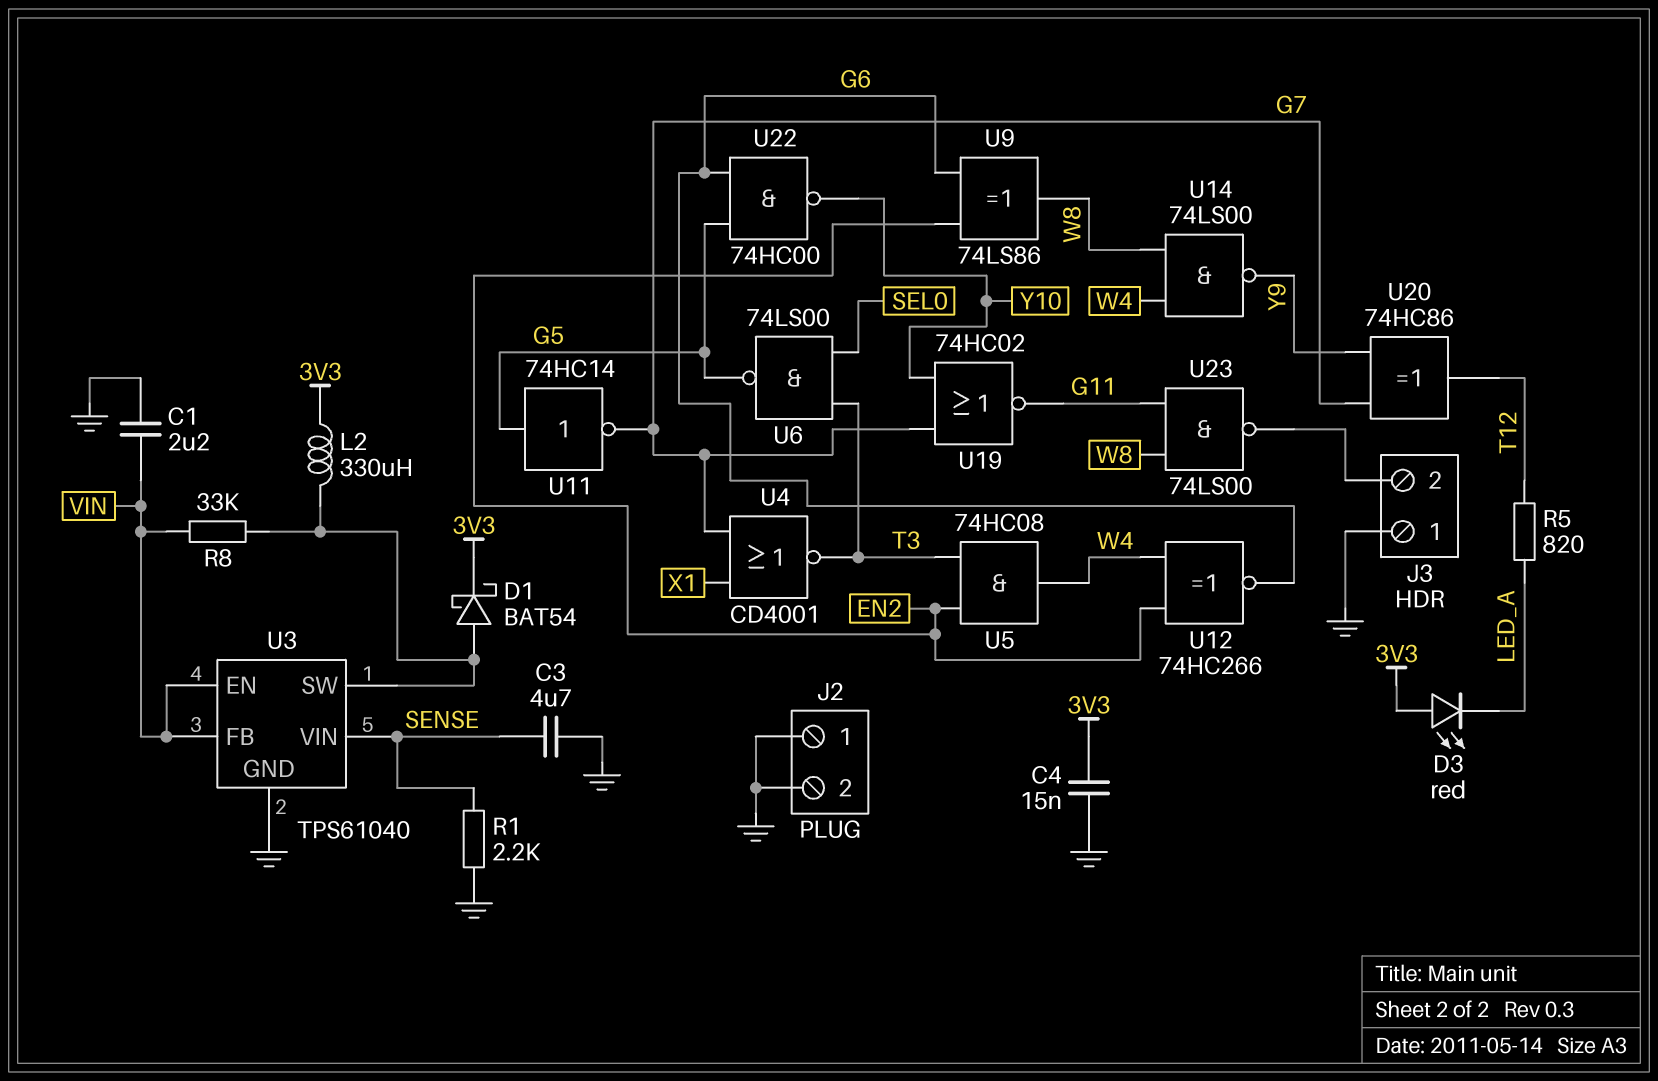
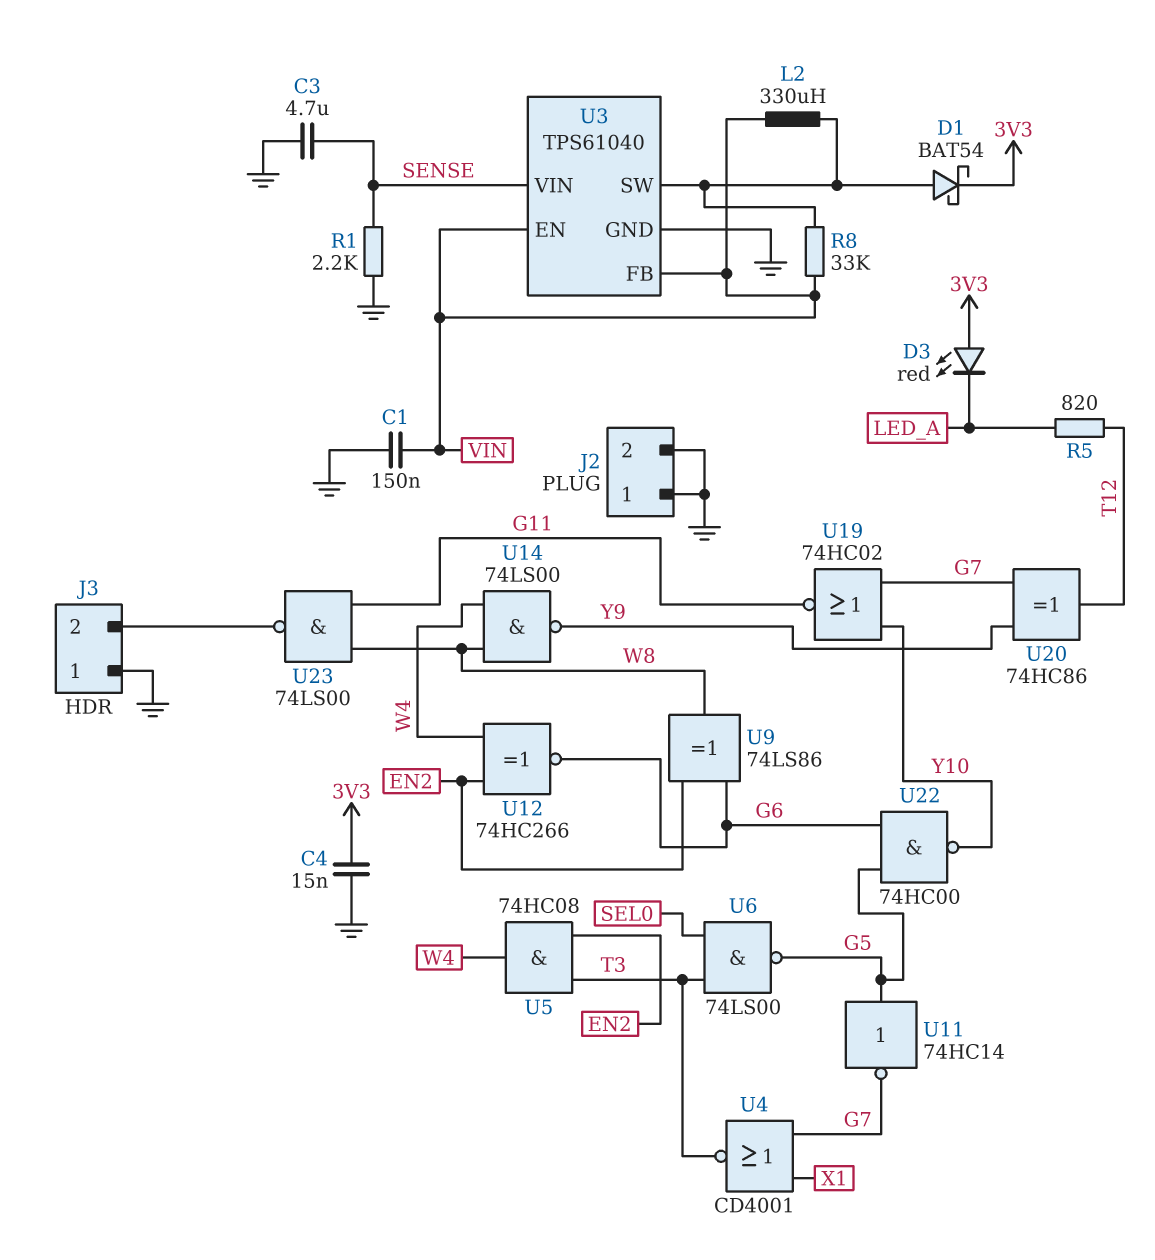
C1: 2.2uF (GND, VIN) -> 150nF (GND, VIN)
L2: 330uH (3V3, U3/SW) -> 330uH (U3/SW, VIN)

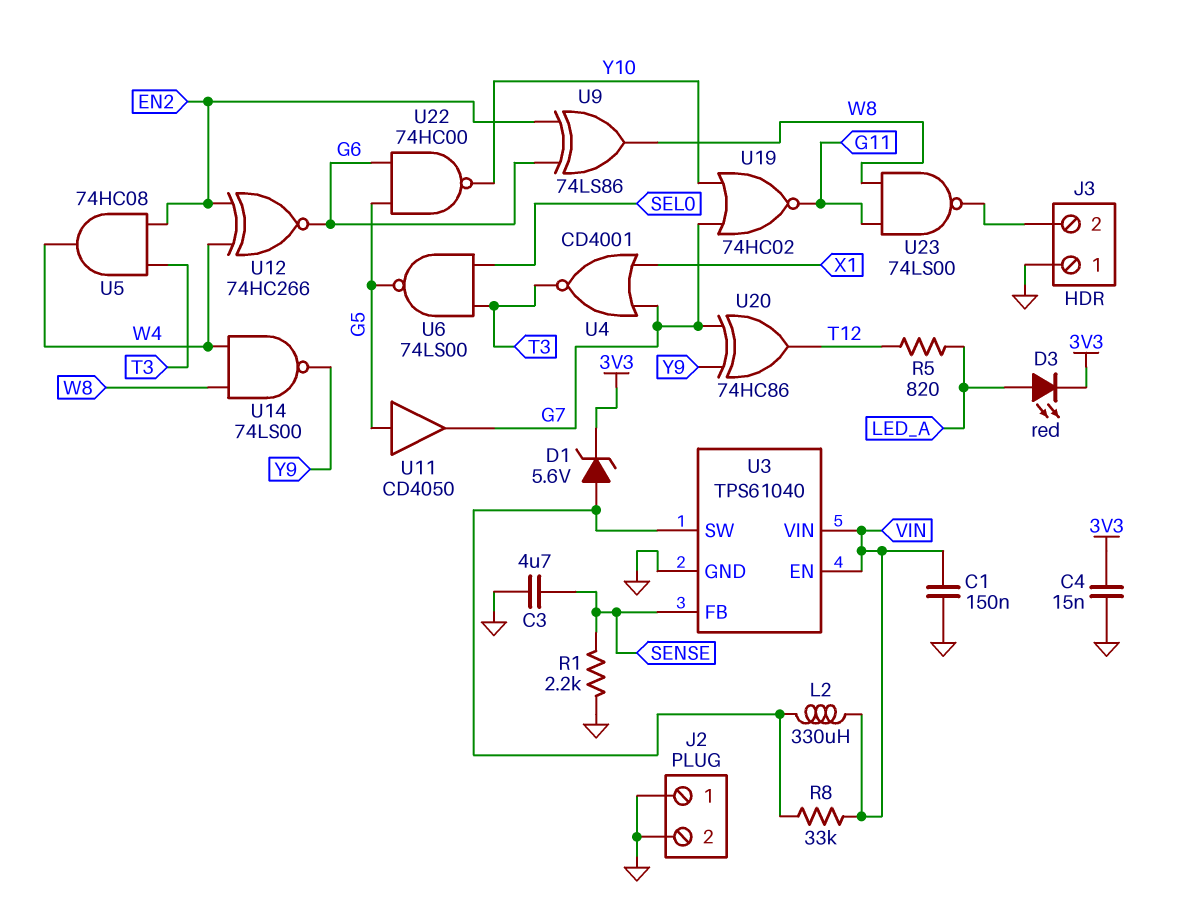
D1: schottky BAT54 (A U3/SW, K 3V3) -> zener 5.6V (A U3/SW, K 3V3)
D3: LED red (A 3V3, K LED_A) -> LED red (A LED_A, K 3V3)
U3 pin FB: VIN -> SENSE
U3 pin VIN: SENSE -> VIN
U11: NOT 74HC14 (in G5, out G7) -> buffer CD4050 (in G5, out G7)

